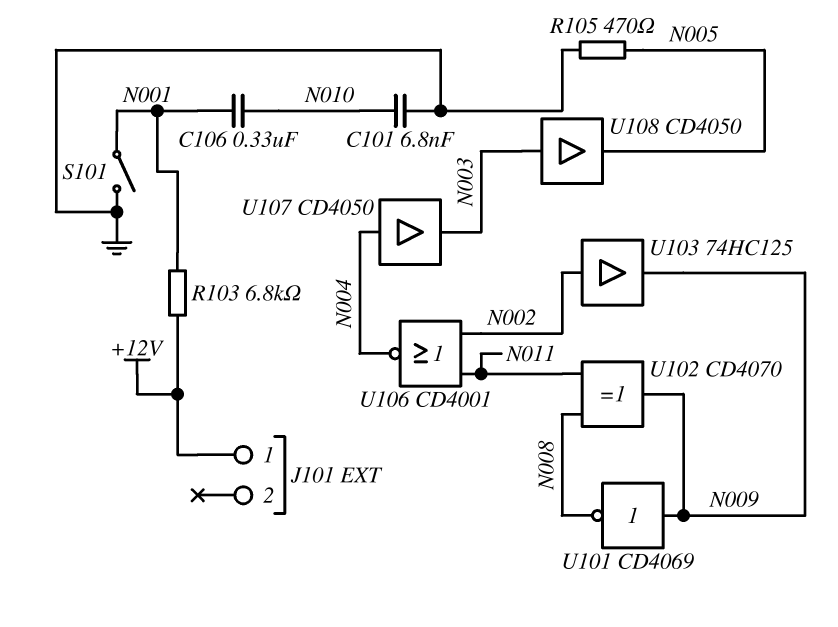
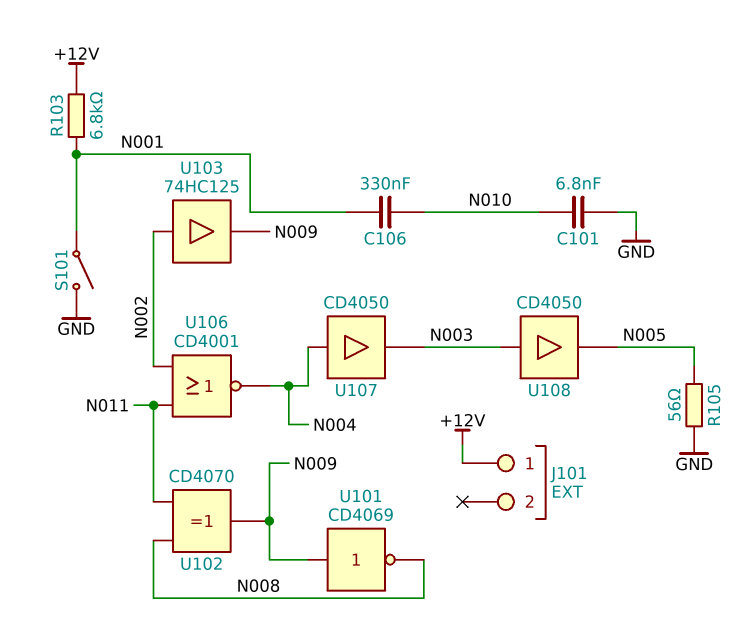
R105: 470 (GND, N005) -> 56 (GND, N005)

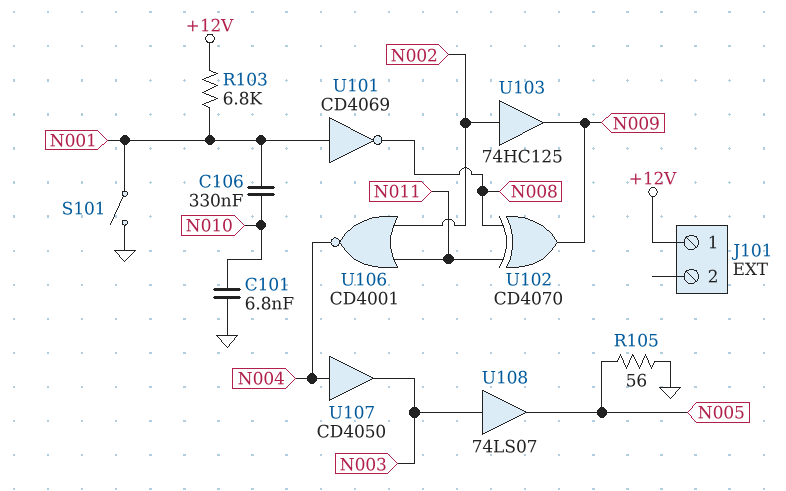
U101: NOT CD4069 (in N009, out N008) -> NOT CD4069 (in N001, out N008)
U108: buffer CD4050 (in N003, out N005) -> buffer 74LS07 (in N003, out N005)

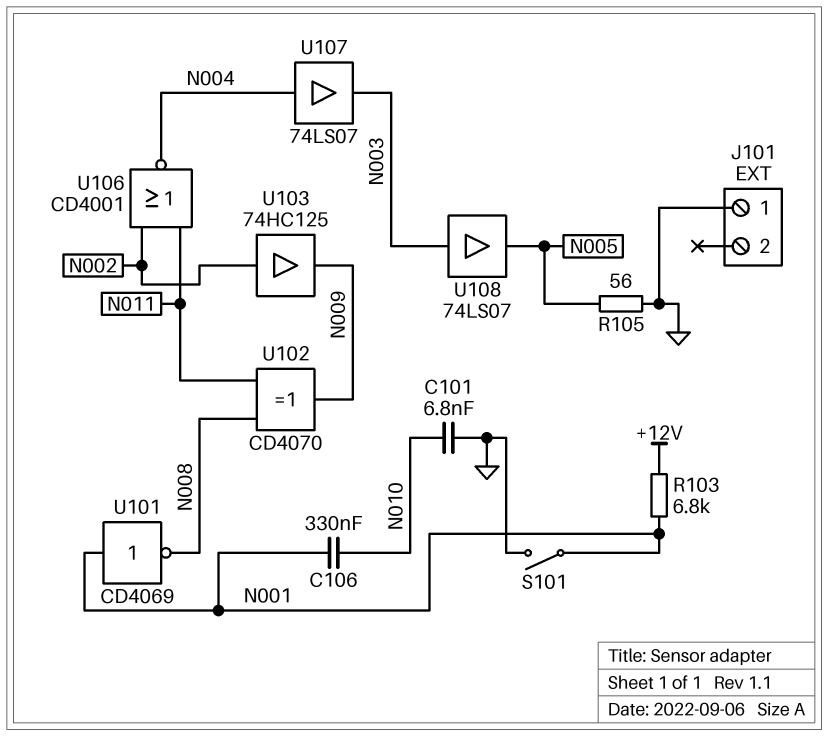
J101 pin 1: +12V -> GND
U107: buffer CD4050 (in N004, out N003) -> buffer 74LS07 (in N004, out N003)

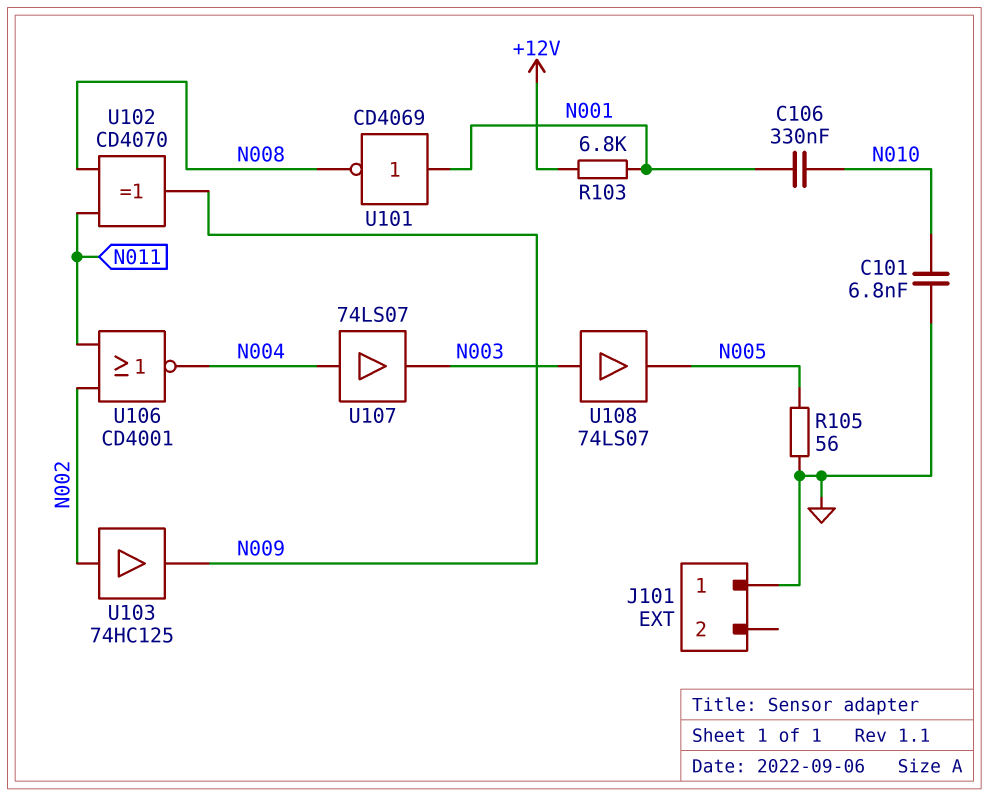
S101: switch (GND, N001) -> none

